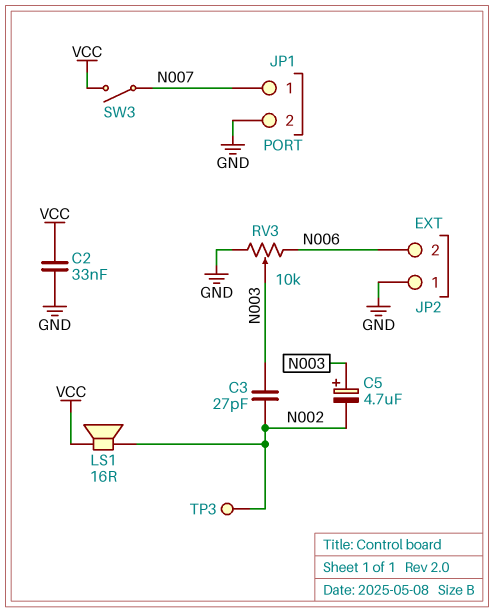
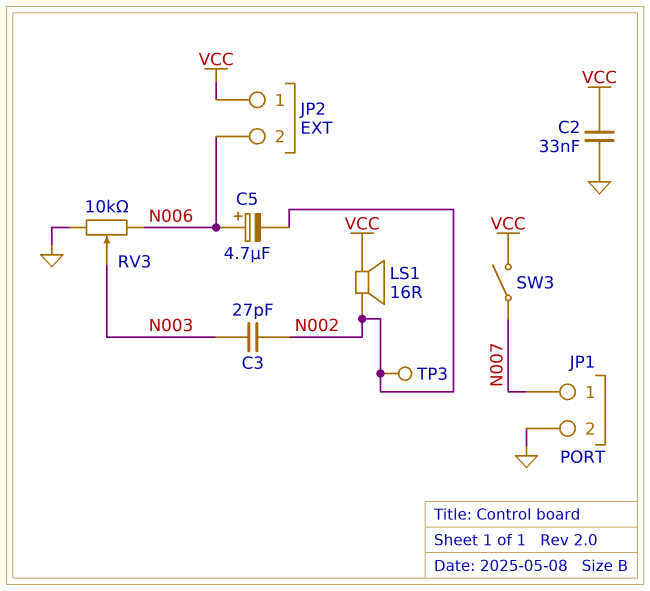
C5: 4.7uF (plus N003, minus N002) -> 4.7uF (plus N006, minus N002)
JP2 pin 1: GND -> VCC

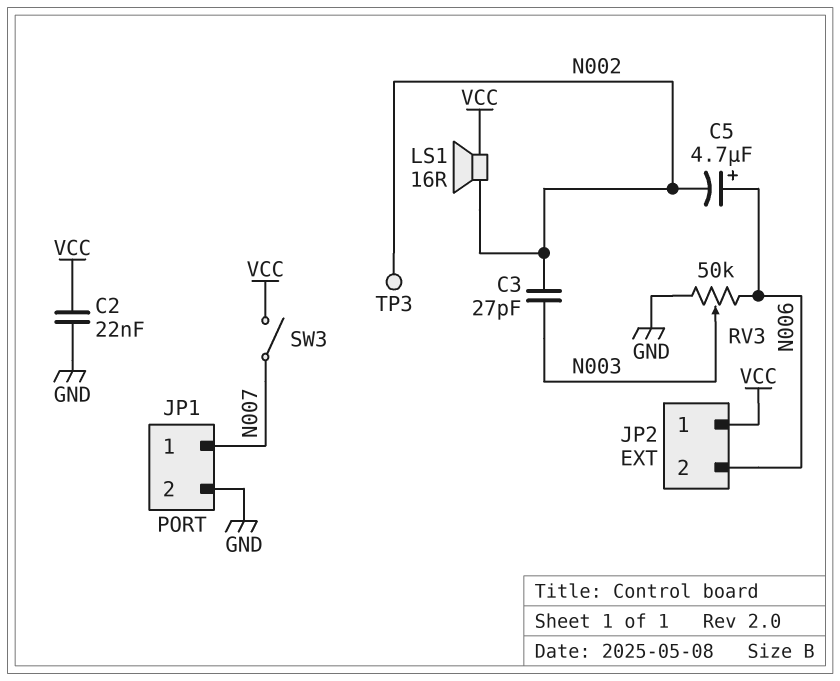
C2: 33nF (GND, VCC) -> 22nF (GND, VCC)
RV3: 10k (GND, N006, wiper N003) -> 50k (GND, N006, wiper N003)

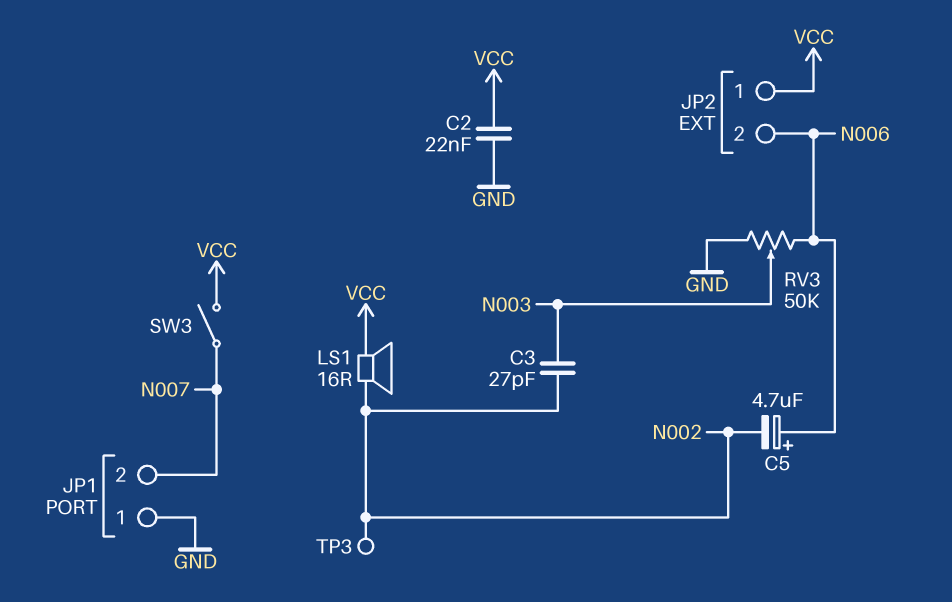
JP1 pin 1: N007 -> GND
JP1 pin 2: GND -> N007

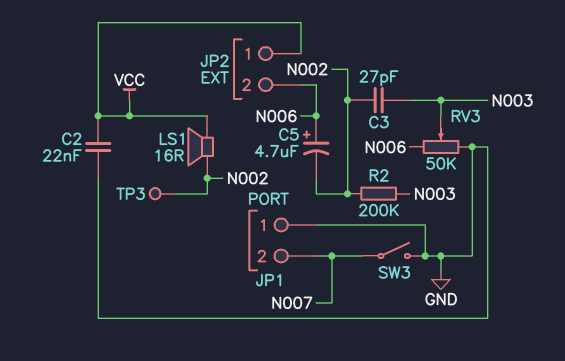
R2: none -> 200k (N002, N003)
SW3: switch (N007, VCC) -> switch (GND, N007)

